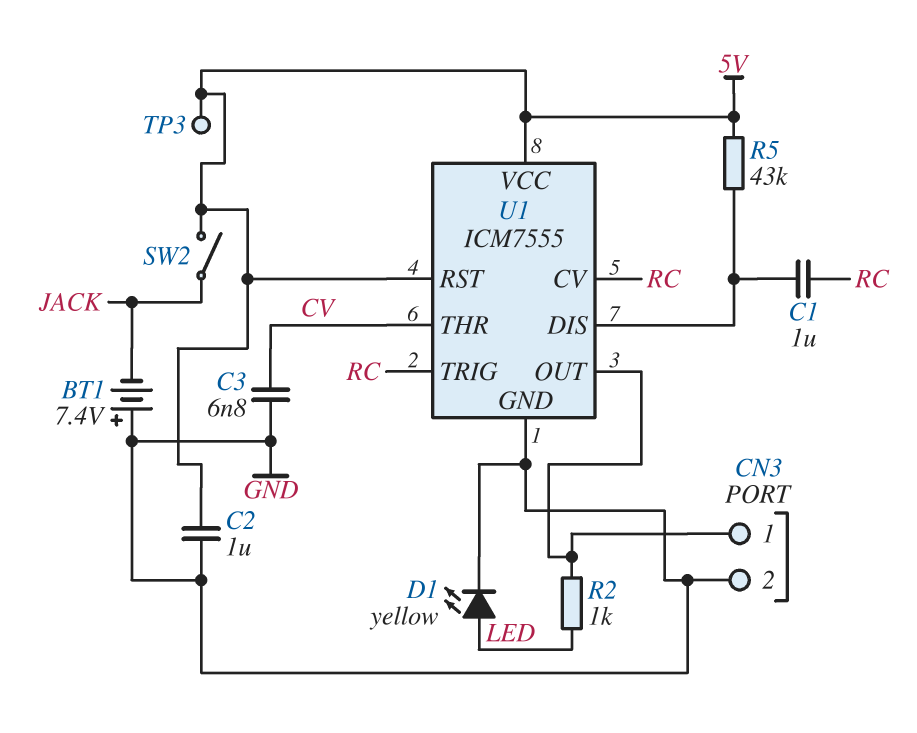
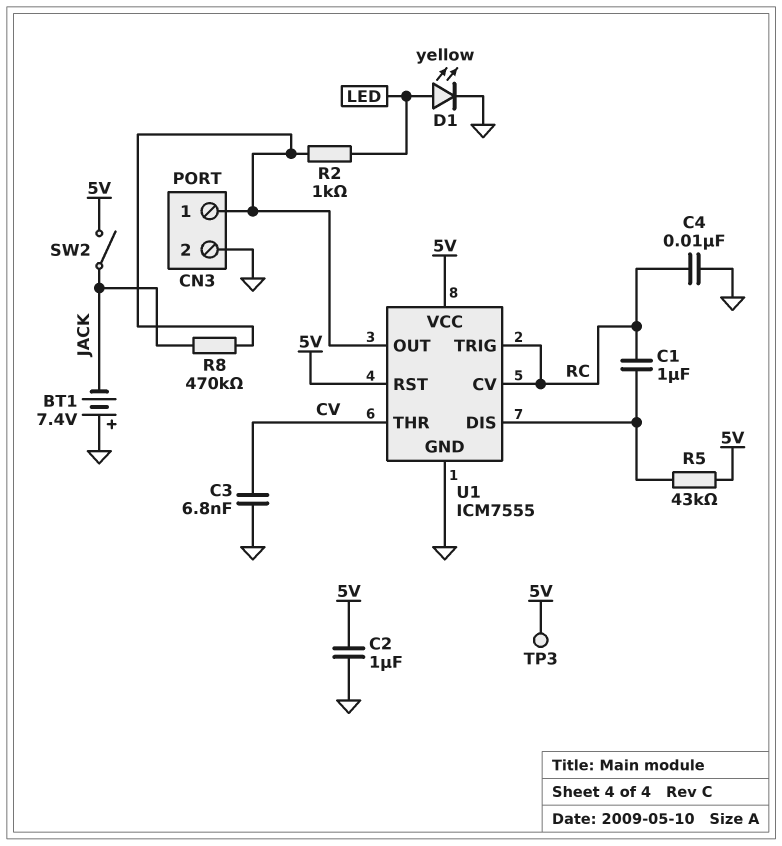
C4: none -> 10nF (GND, RC)
R8: none -> 470k (CN3/1, JACK)

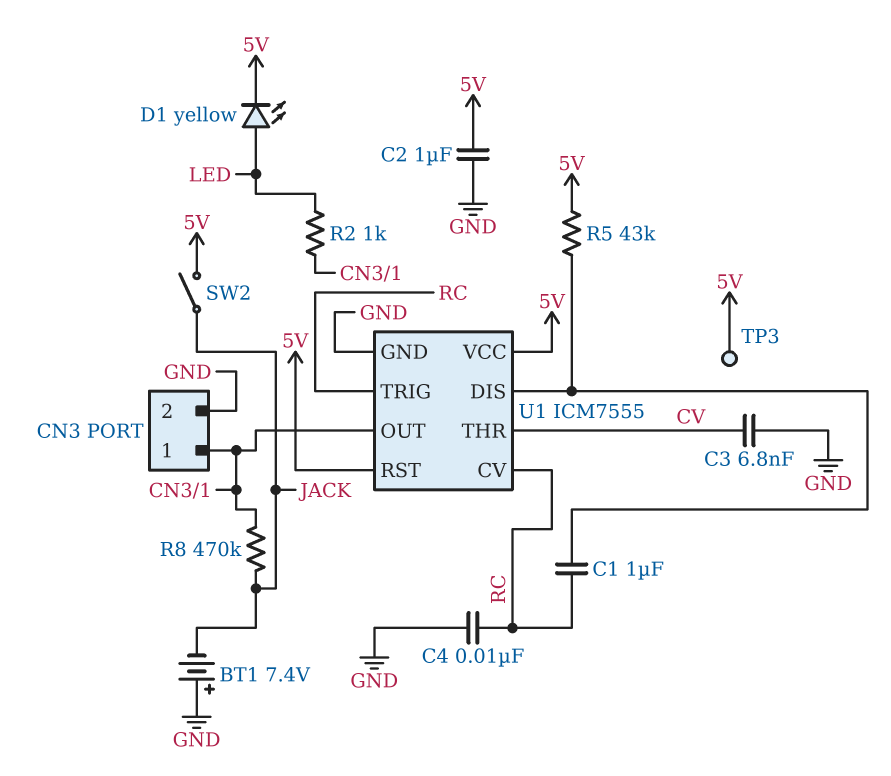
D1: LED yellow (A LED, K GND) -> LED yellow (A LED, K 5V)

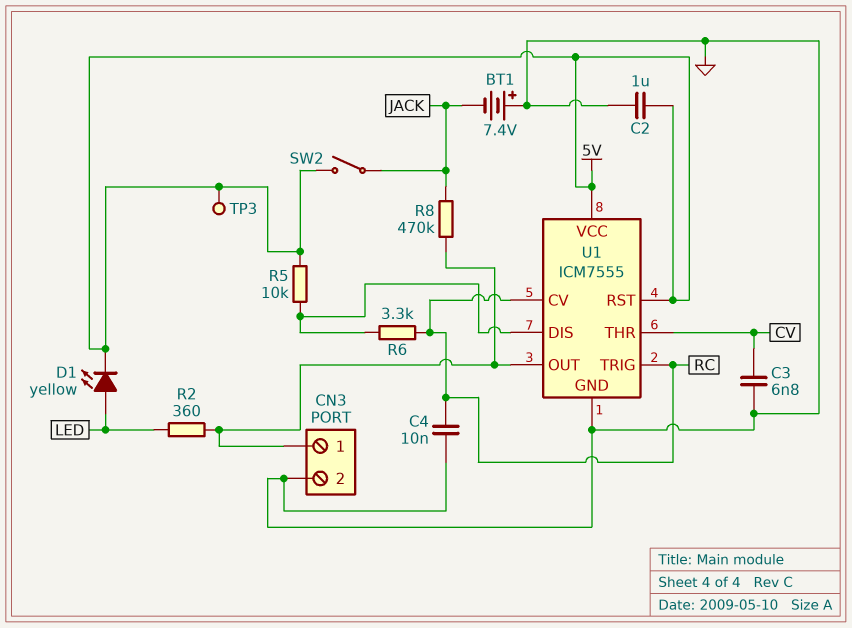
C1: 1uF (RC, U1/DIS) -> none
R2: 1k (CN3/1, LED) -> 360 (CN3/1, LED)
R5: 43k (5V, U1/DIS) -> 10k (5V, U1/DIS)
R6: none -> 3.3k (RC, U1/DIS)

